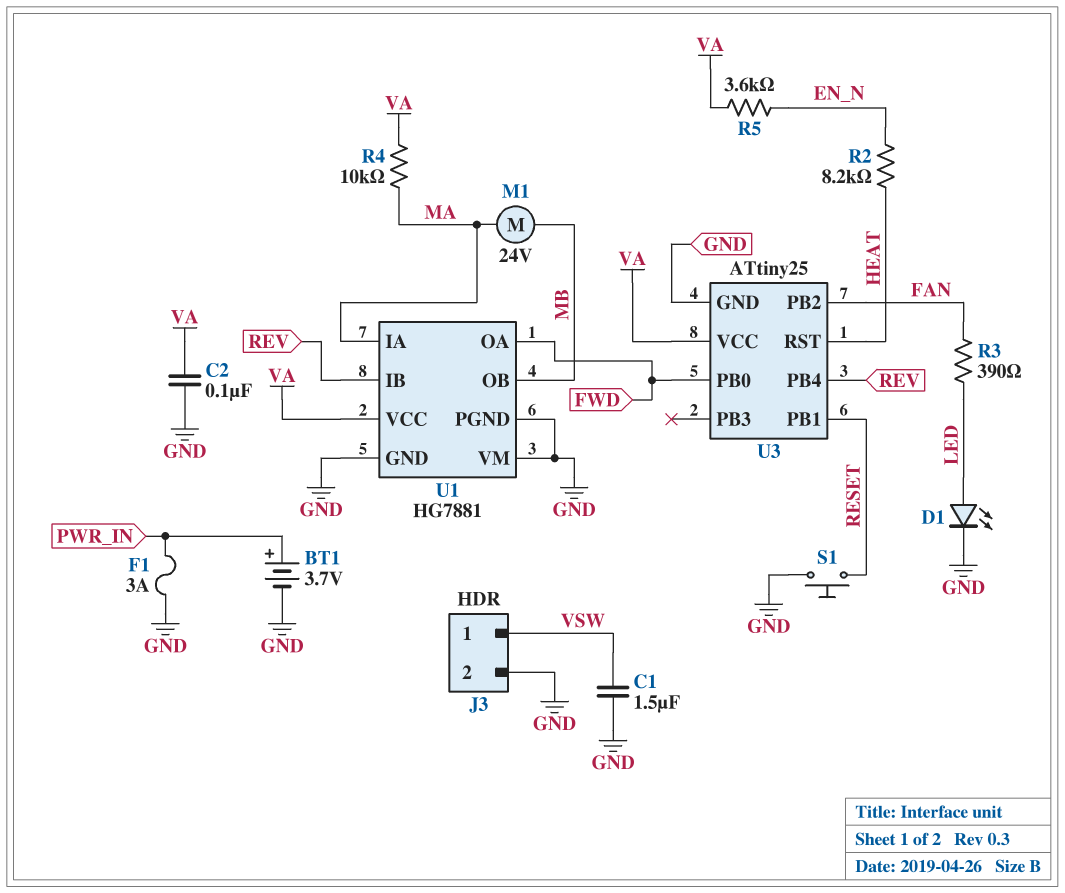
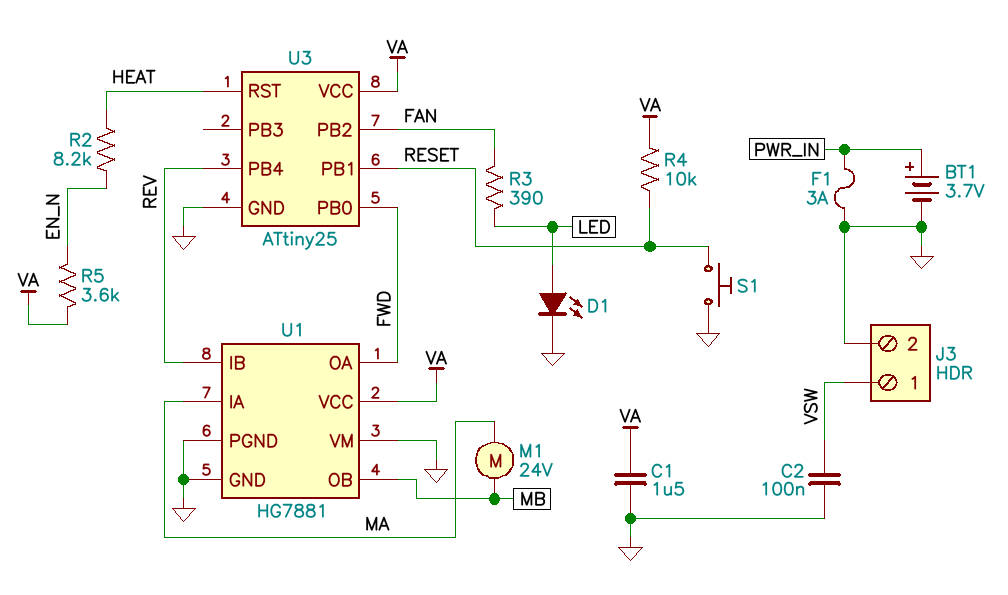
C1: 1.5uF (GND, VSW) -> 1.5uF (GND, VA)
C2: 100nF (GND, VA) -> 100nF (GND, VSW)
R4: 10k (MA, VA) -> 10k (RESET, VA)

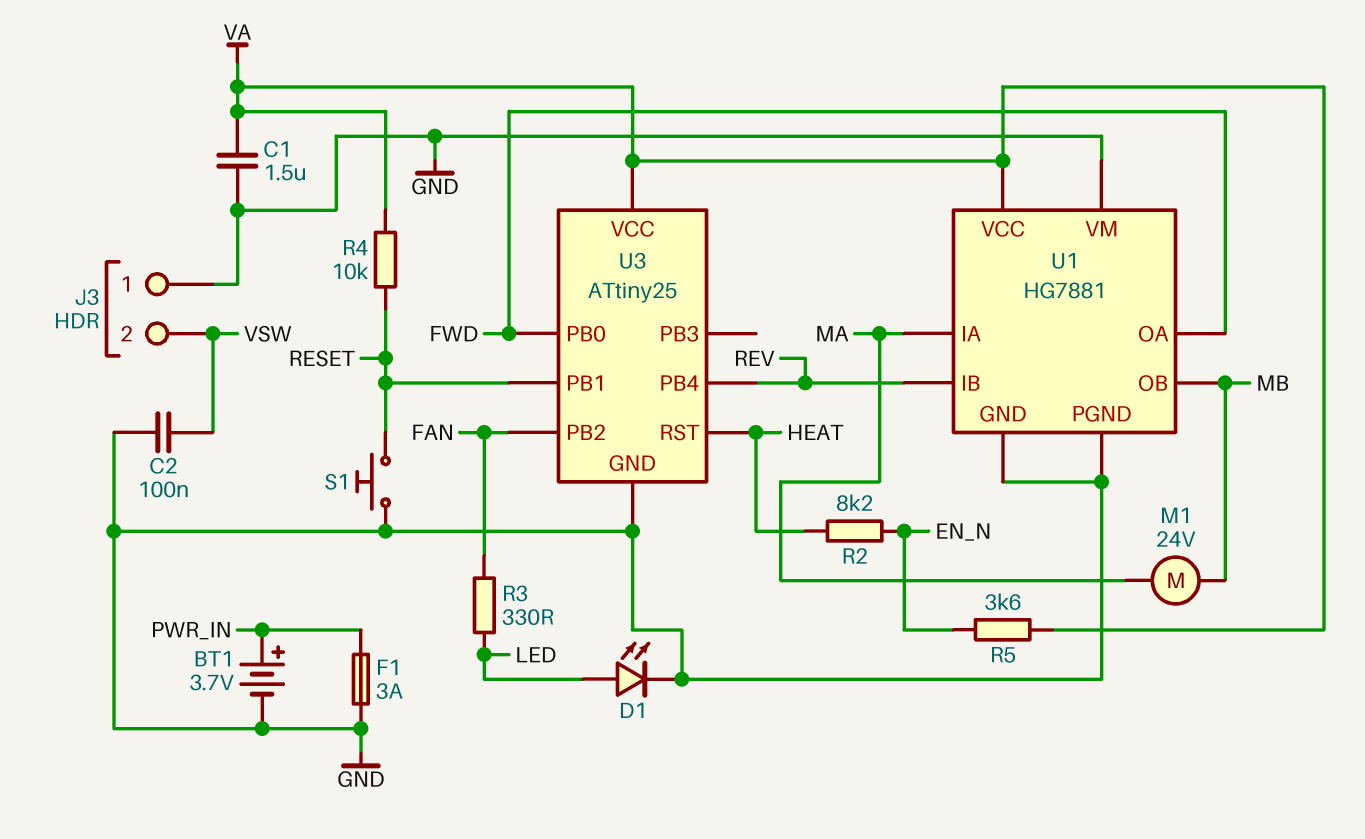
J3 pin 1: VSW -> GND
J3 pin 2: GND -> VSW
R3: 390 (FAN, LED) -> 330 (FAN, LED)

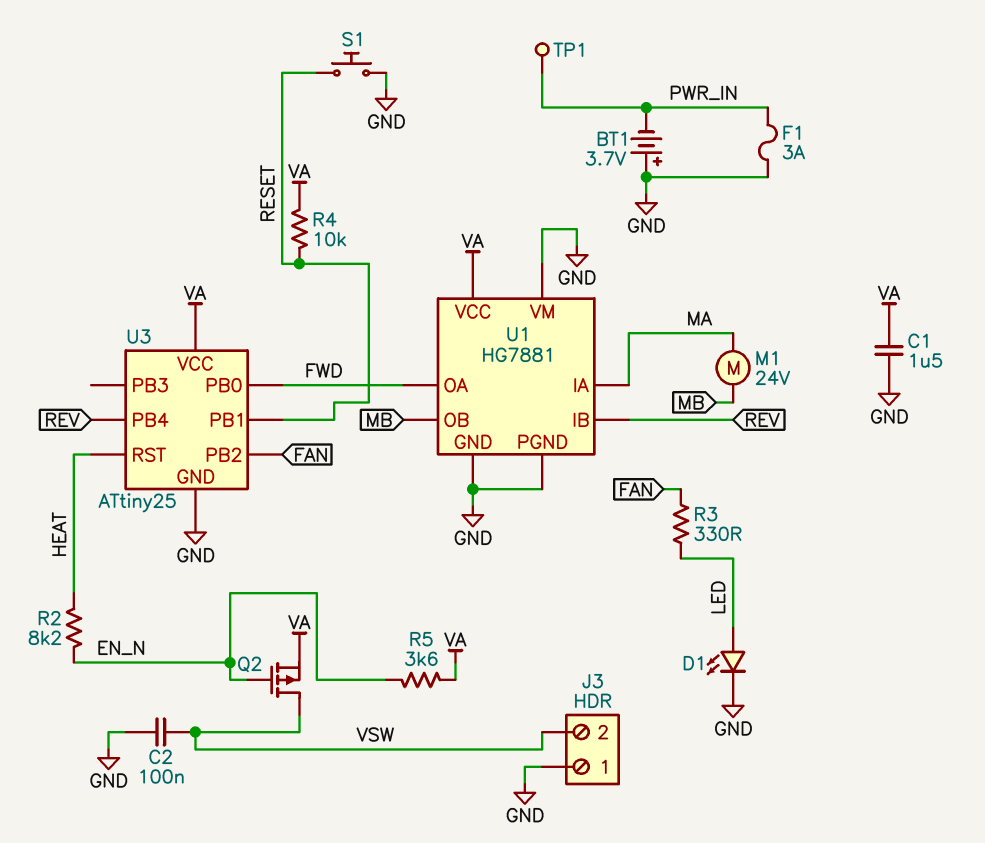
BT1: 3.7V (plus PWR_IN, minus GND) -> 3.7V (plus GND, minus PWR_IN)
Q2: none -> PMOS (G EN_N, D VSW, S VA)
TP1: none -> test point (PWR_IN)

